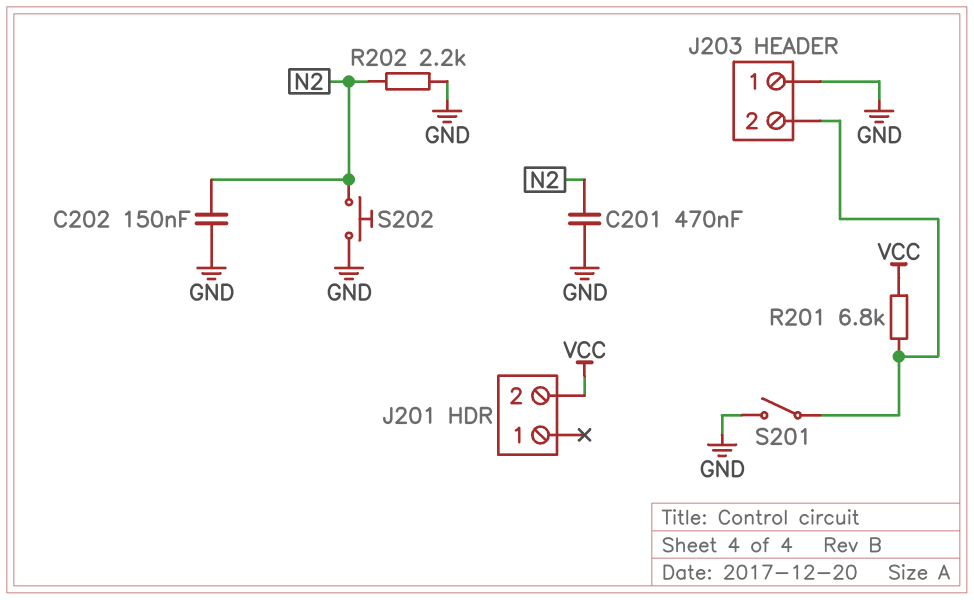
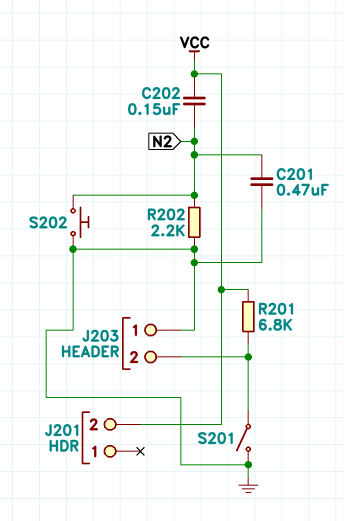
C202: 150nF (GND, N2) -> 150nF (N2, VCC)

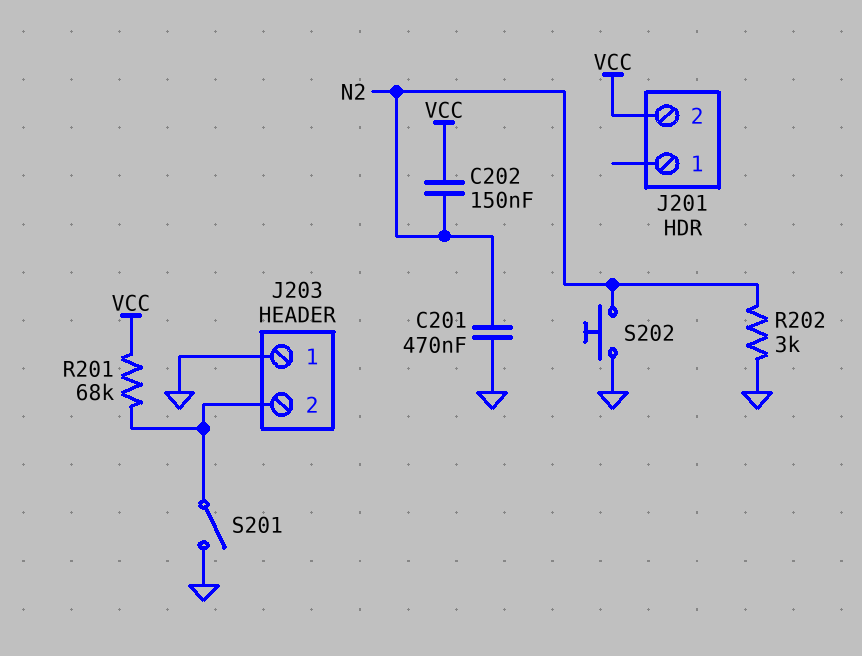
R201: 6.8k (J203/2, VCC) -> 68k (J203/2, VCC)
R202: 2.2k (GND, N2) -> 3k (GND, N2)

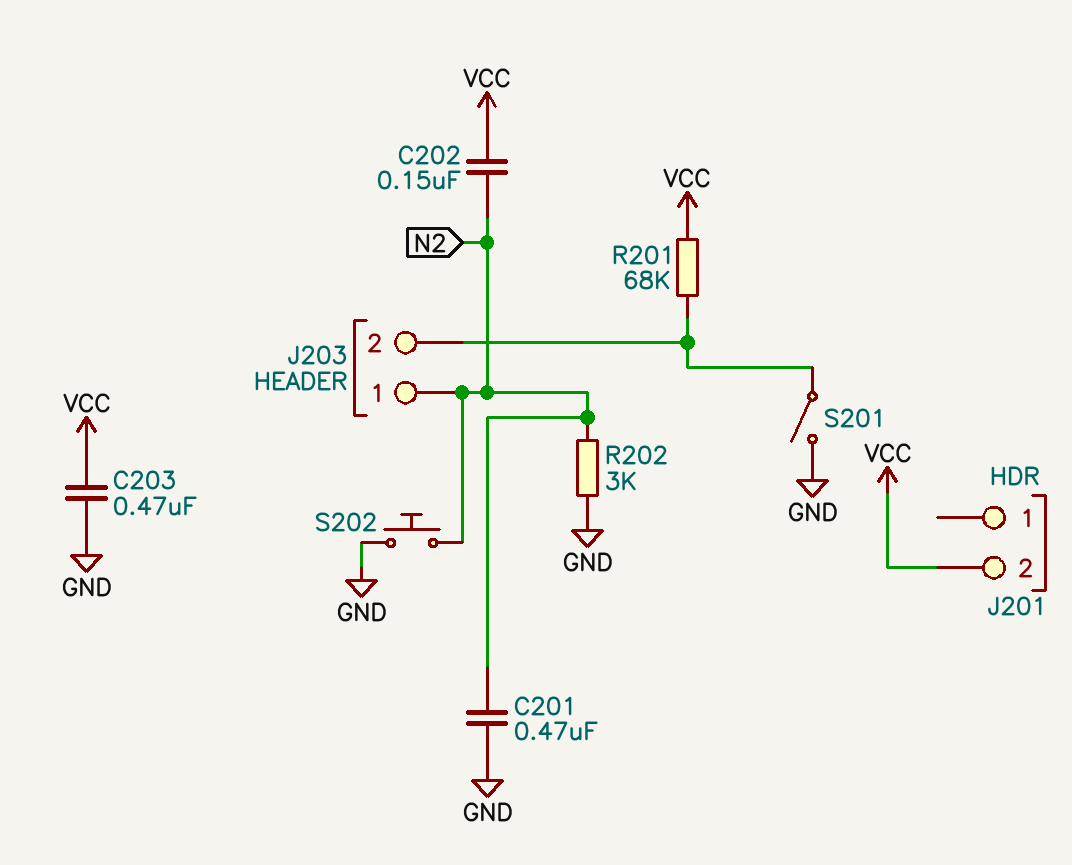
C203: none -> 470nF (GND, VCC)
J203 pin 1: GND -> N2

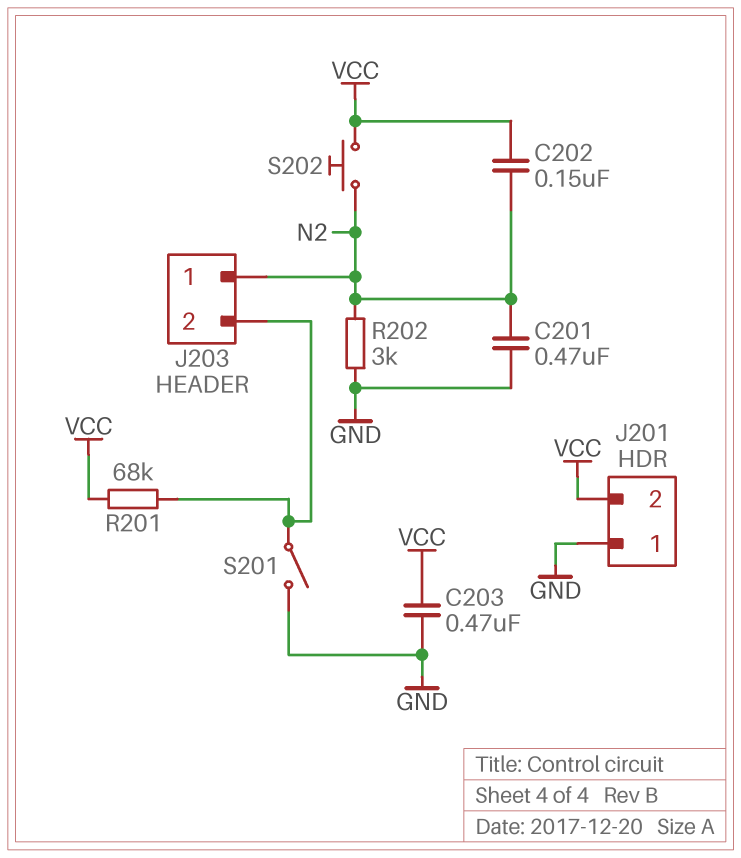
J201 pin 1: none -> GND
S202: button (GND, N2) -> button (N2, VCC)

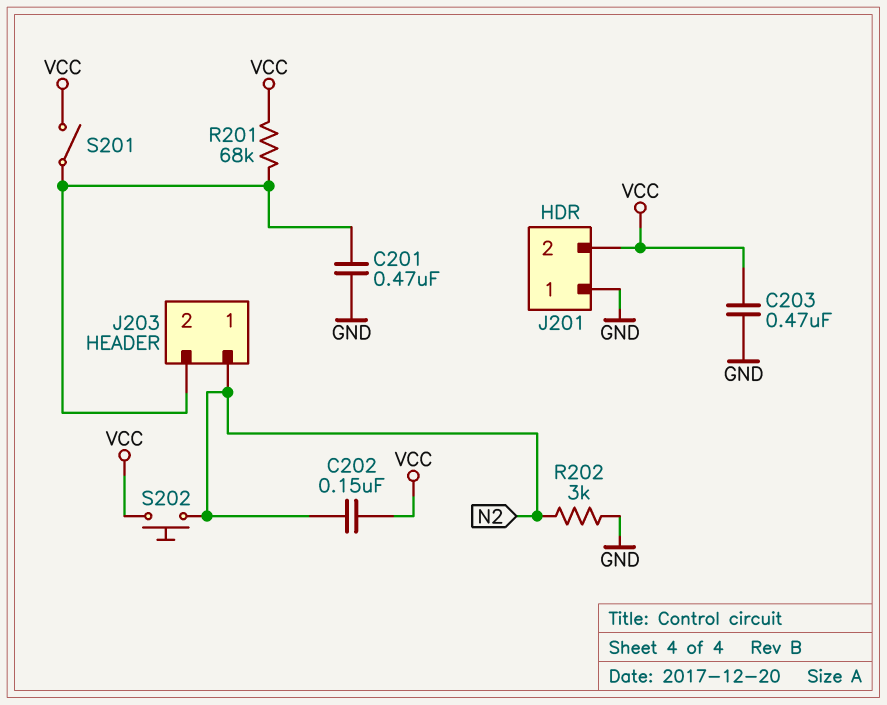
C201: 470nF (GND, N2) -> 470nF (GND, J203/2)
S201: switch (GND, J203/2) -> switch (J203/2, VCC)

